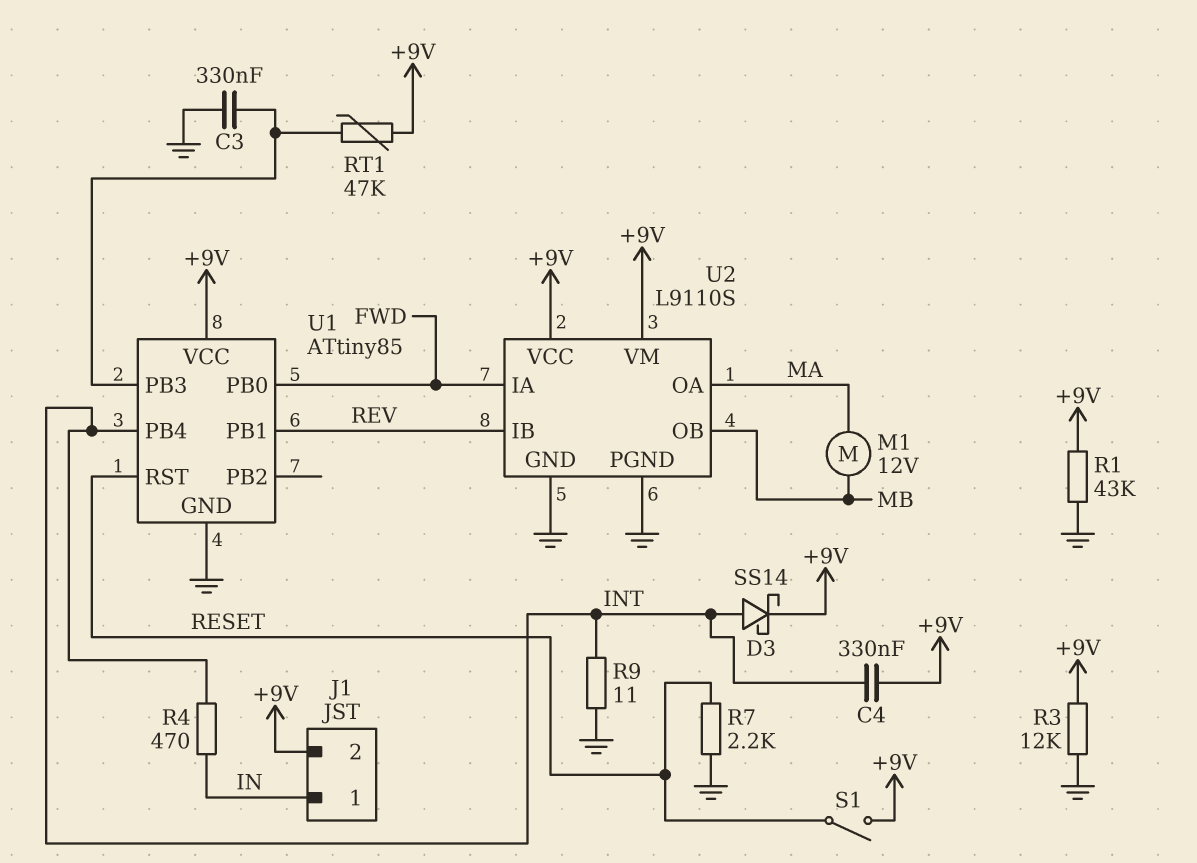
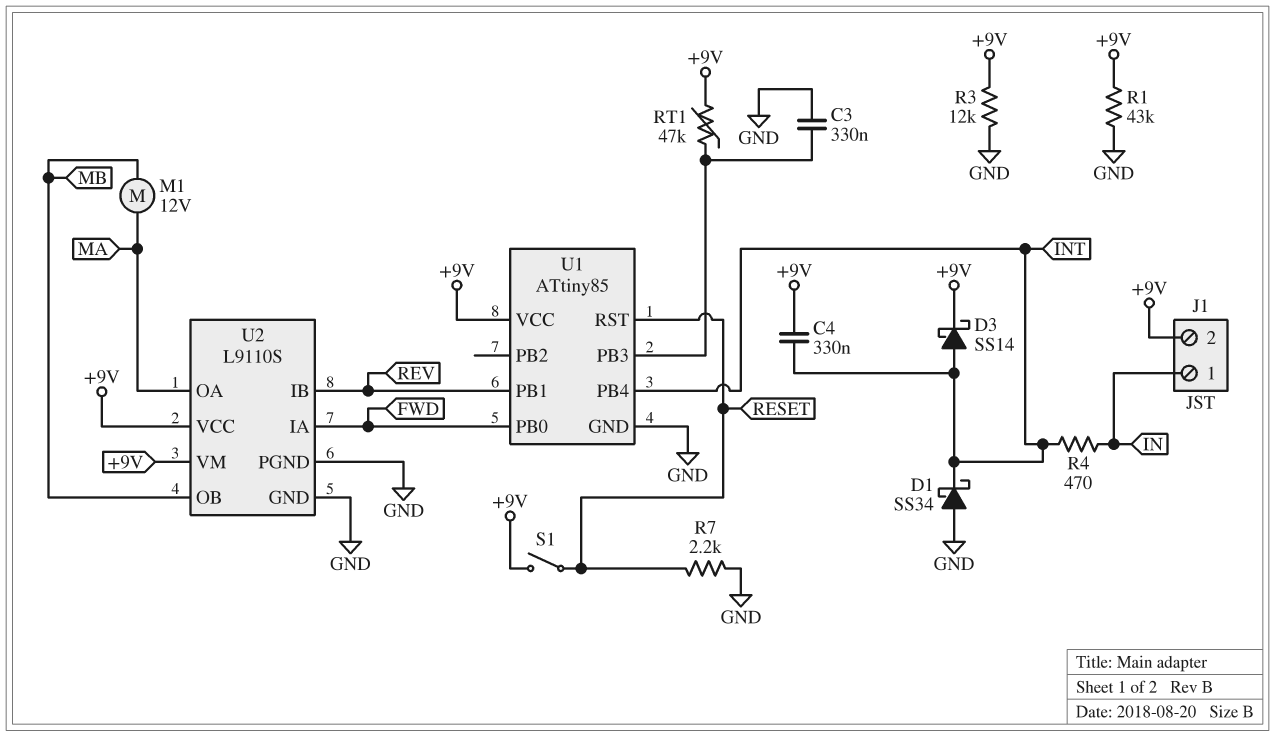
D1: none -> schottky SS34 (A GND, K INT)
R9: 11 (GND, INT) -> none

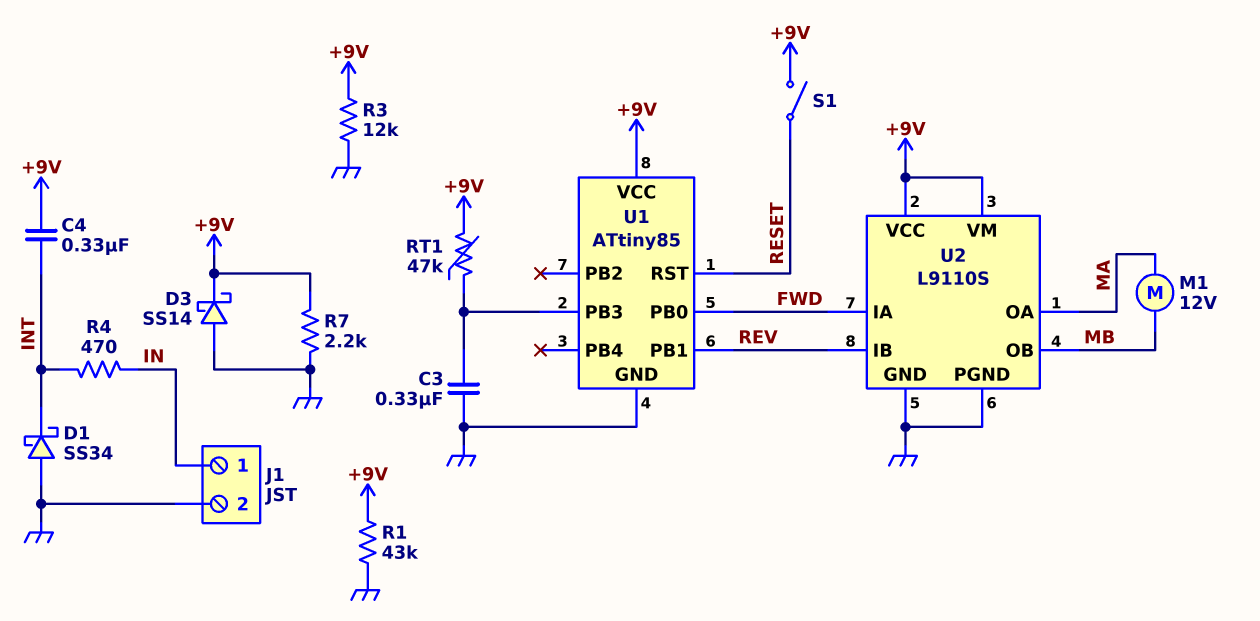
D3: schottky SS14 (A INT, K +9V) -> schottky SS14 (A GND, K +9V)
J1 pin 2: +9V -> GND
R7: 2.2k (GND, RESET) -> 2.2k (+9V, GND)
U1 pin PB4: INT -> none

